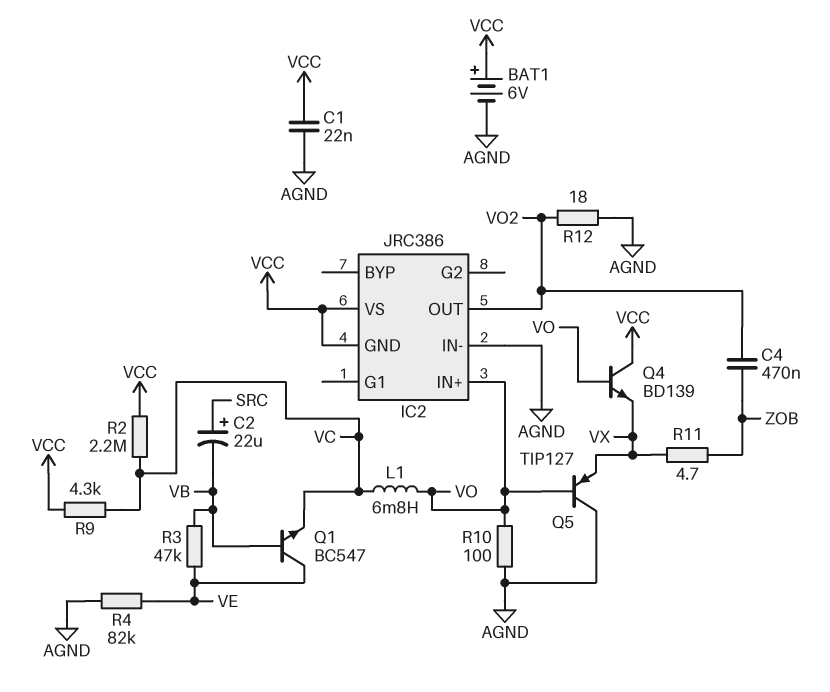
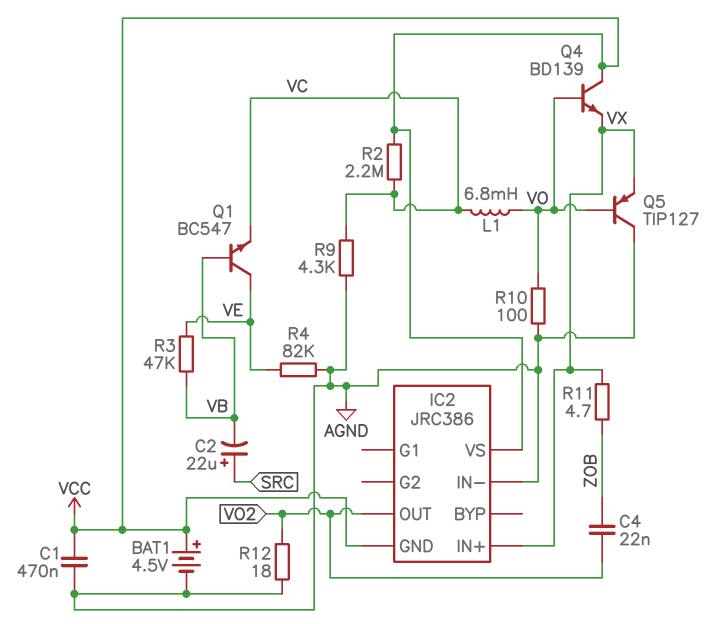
BAT1: 6V (plus VCC, minus AGND) -> 4.5V (plus VCC, minus AGND)
C1: 22nF (AGND, VCC) -> 470nF (AGND, VCC)
C4: 470nF (VO2, ZOB) -> 22nF (VO2, ZOB)
IC2 pin IN+: VO -> VX
R9: 4.3k (VC, VCC) -> 4.3k (AGND, VC)

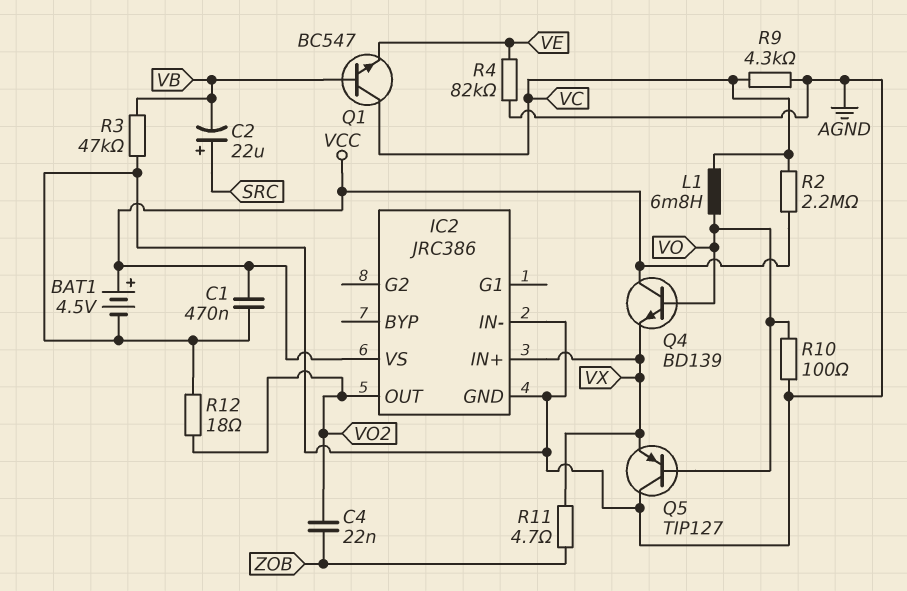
IC2 pin GND: VCC -> AGND
Q1: NPN BC547 (B VB, C VE, E VC) -> NPN BC547 (B VB, C VC, E VE)
R3: 47k (VB, VE) -> 47k (AGND, VB)

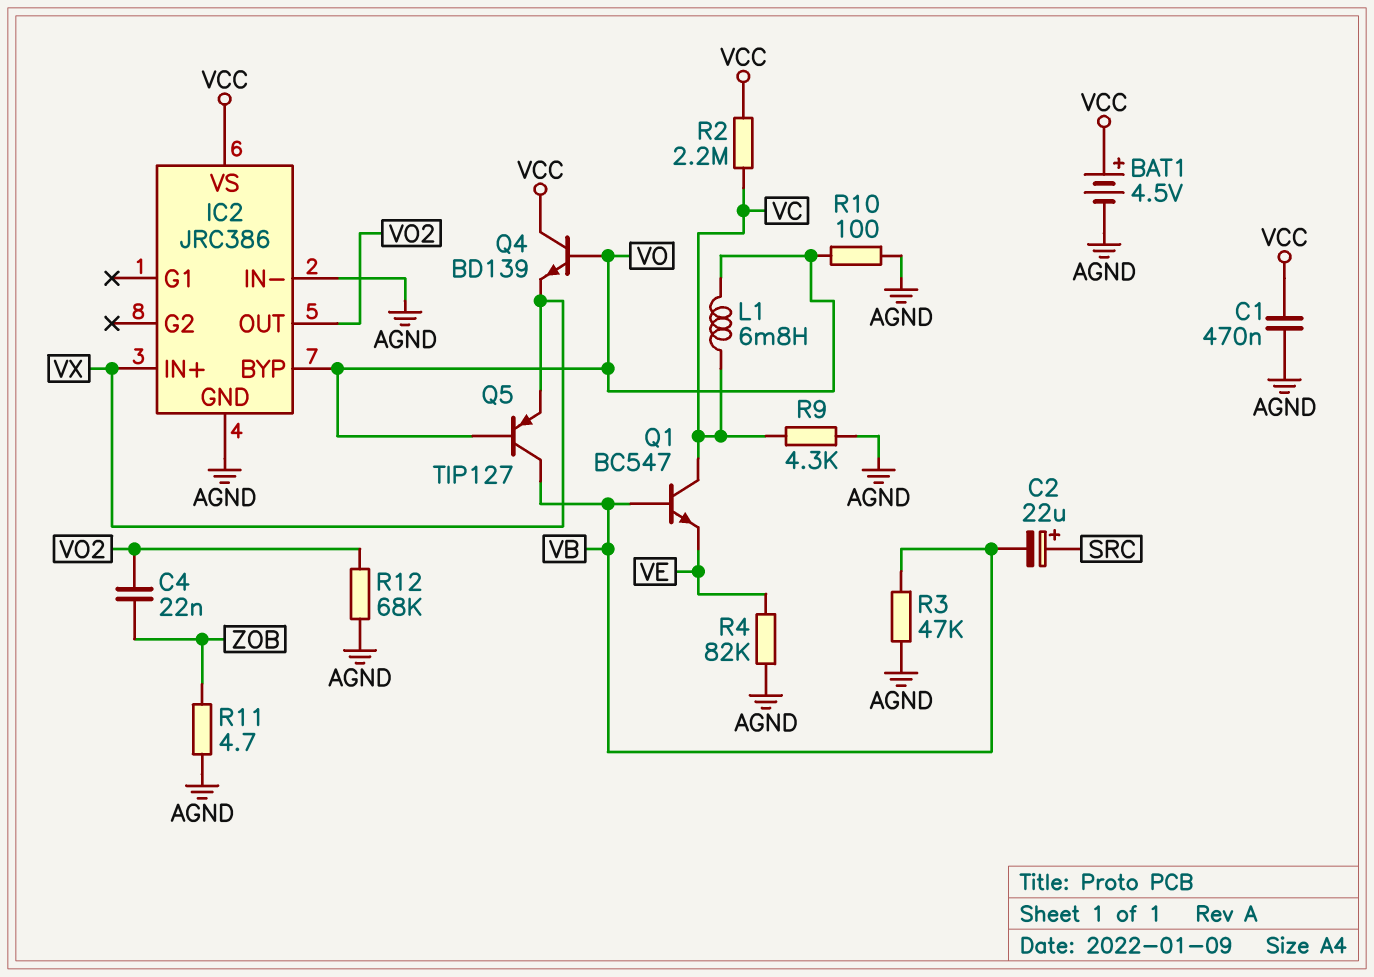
IC2 pin BYP: none -> VO
Q5: PNP TIP127 (B VO, C AGND, E VX) -> PNP TIP127 (B VO, C VB, E VX)
R11: 4.7 (VX, ZOB) -> 4.7 (AGND, ZOB)
R12: 18 (AGND, VO2) -> 68k (AGND, VO2)

